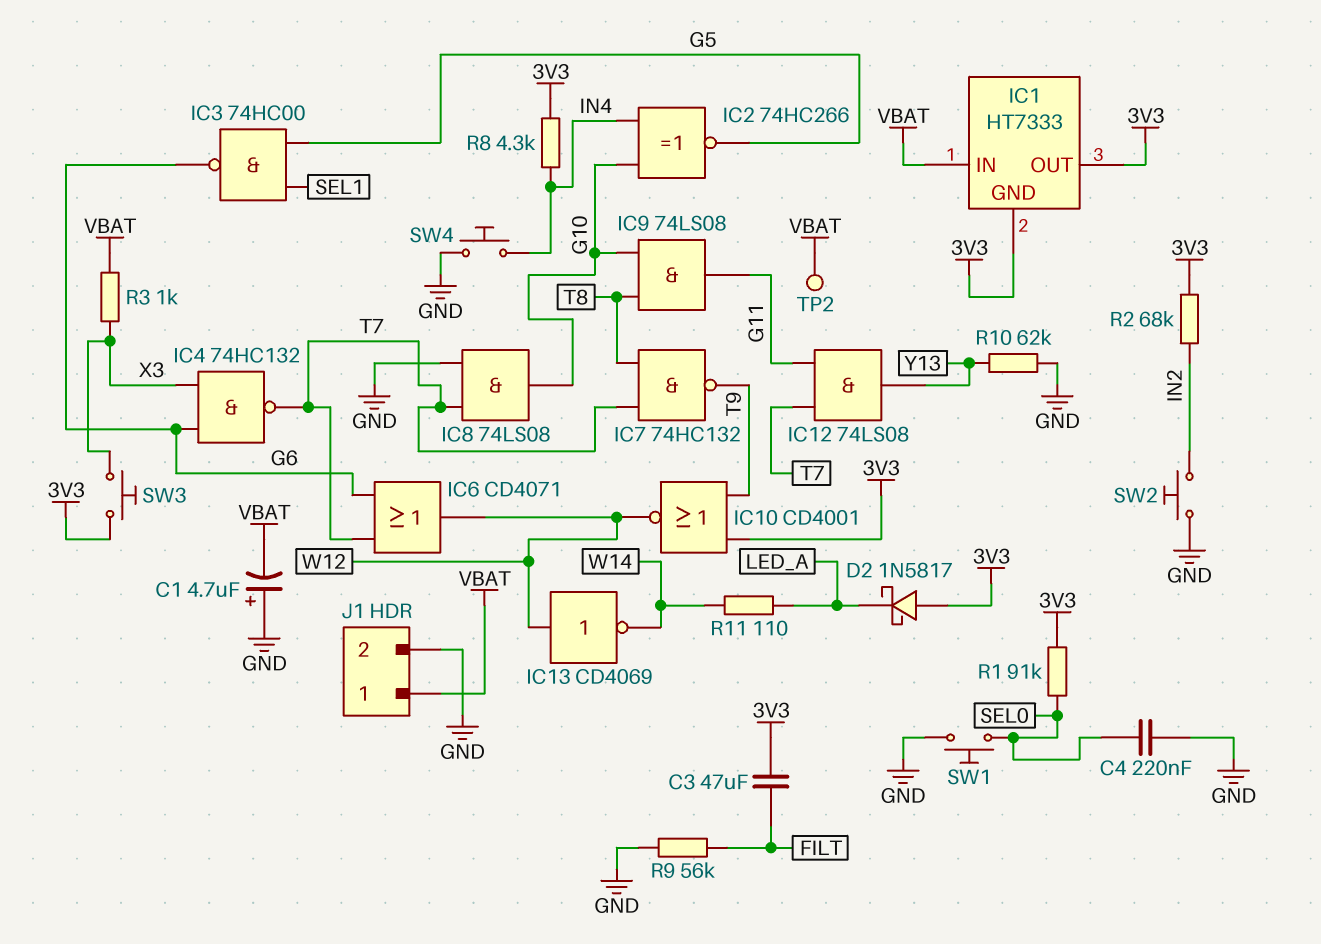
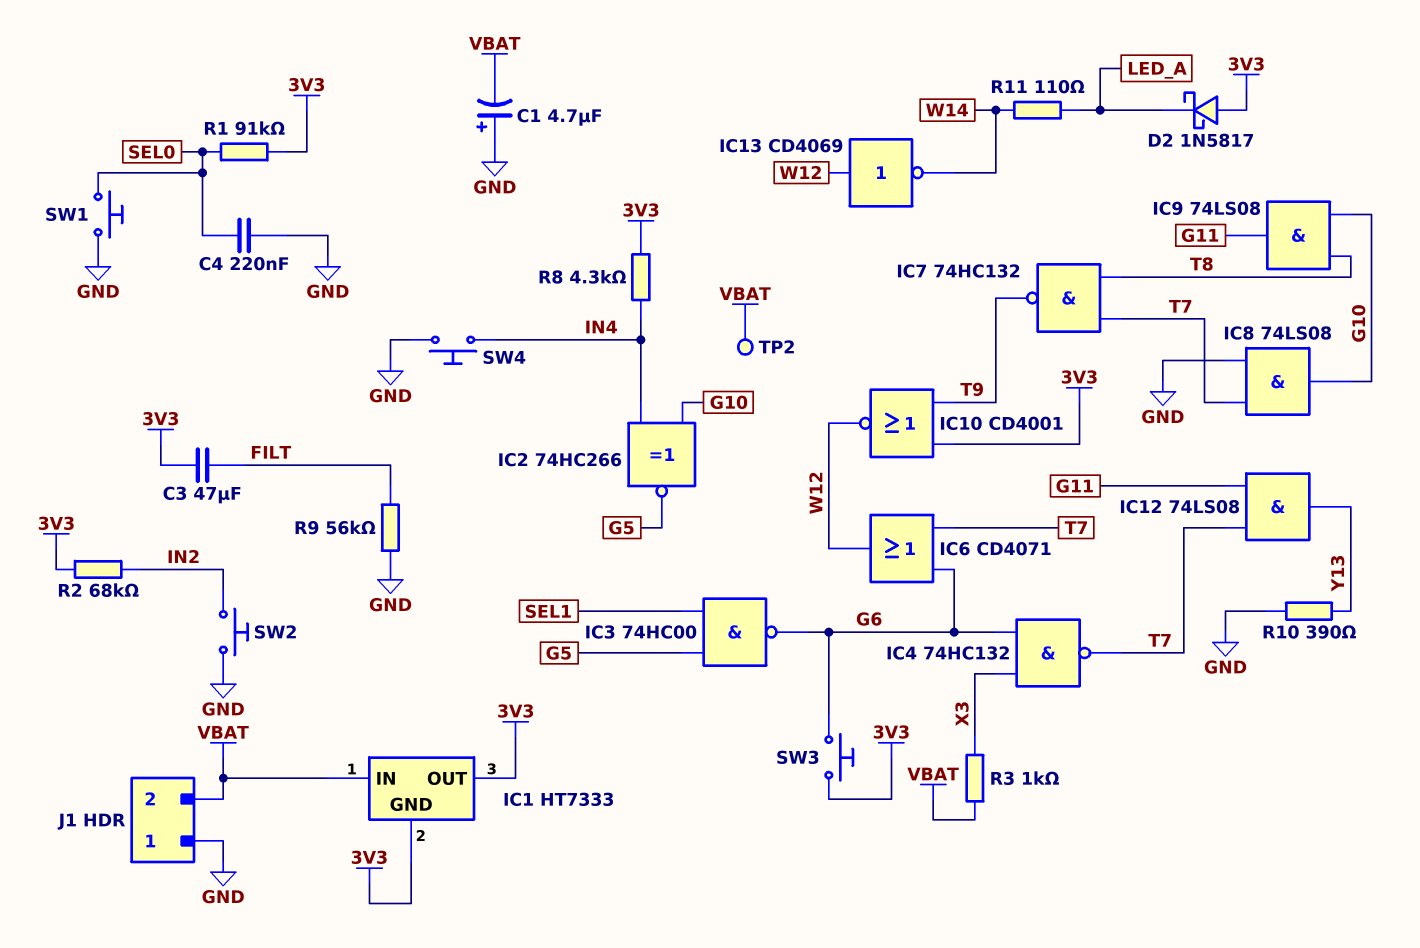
J1 pin 1: VBAT -> GND
J1 pin 2: GND -> VBAT
R10: 62k (GND, Y13) -> 390 (GND, Y13)
SW3: button (3V3, X3) -> button (3V3, G6)

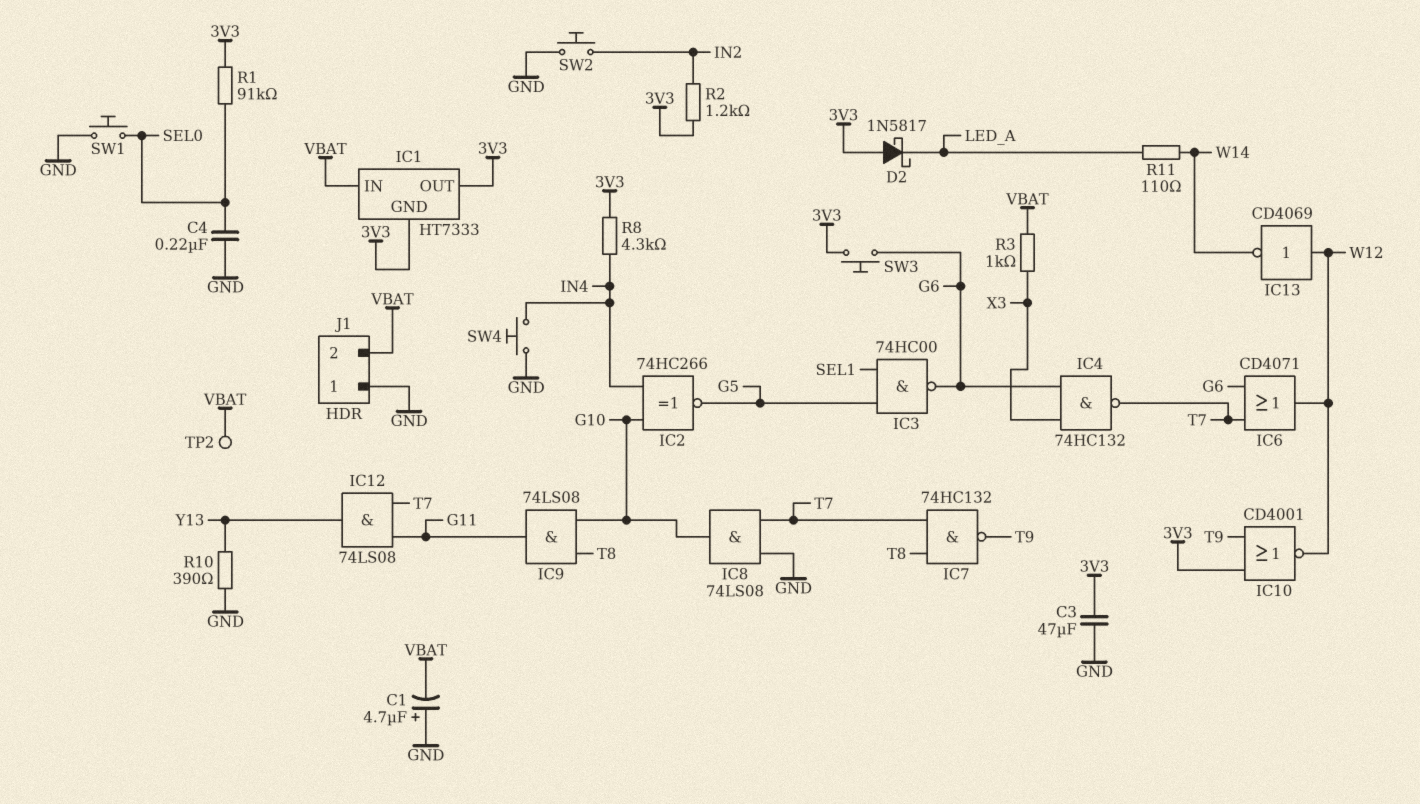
C3: 47uF (3V3, FILT) -> 47uF (3V3, GND)
R2: 68k (3V3, IN2) -> 1.2k (3V3, IN2)
R9: 56k (FILT, GND) -> none

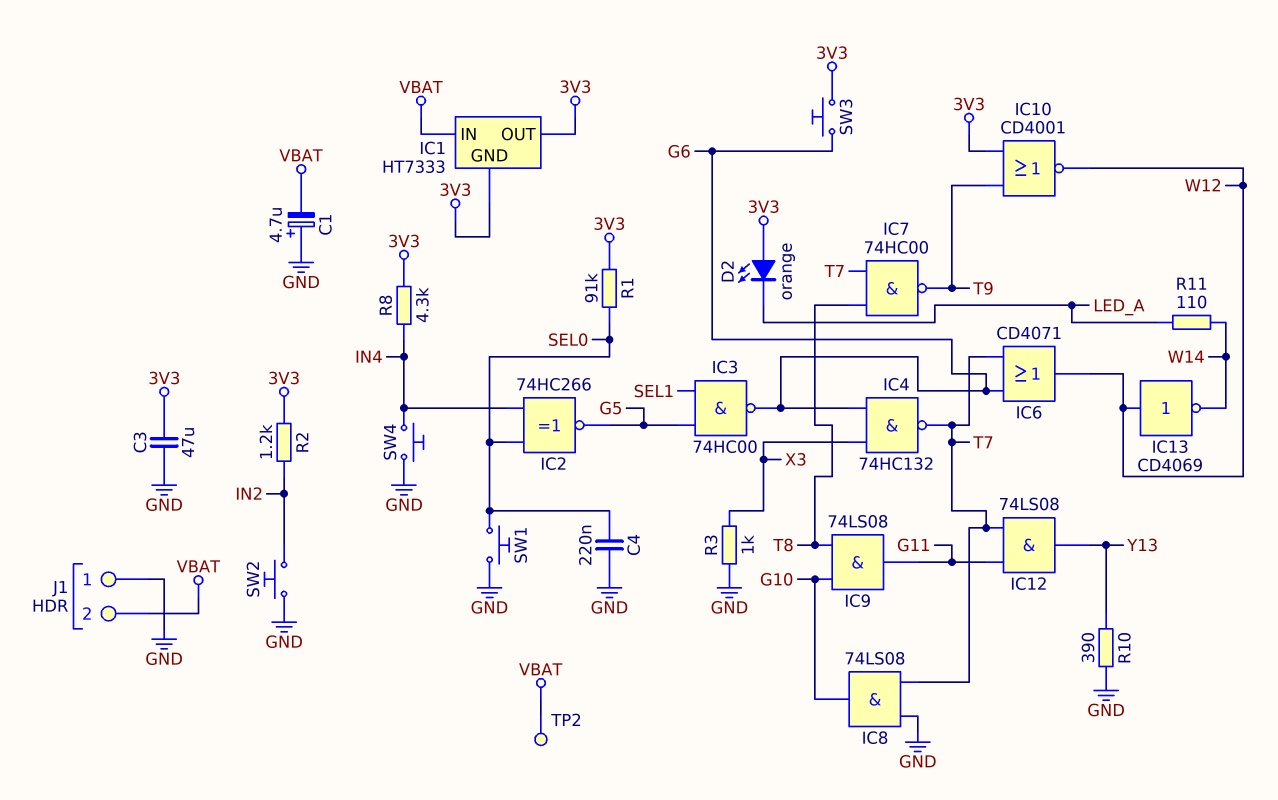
D2: schottky 1N5817 (A 3V3, K LED_A) -> LED orange (A 3V3, K LED_A)
IC2: XNOR 74HC266 (in G10, in IN4, out G5) -> XNOR 74HC266 (in IN4, in SEL0, out G5)
IC7: NAND 74HC132 (in T7, in T8, out T9) -> NAND 74HC00 (in T7, in T8, out T9)
R3: 1k (VBAT, X3) -> 1k (GND, X3)

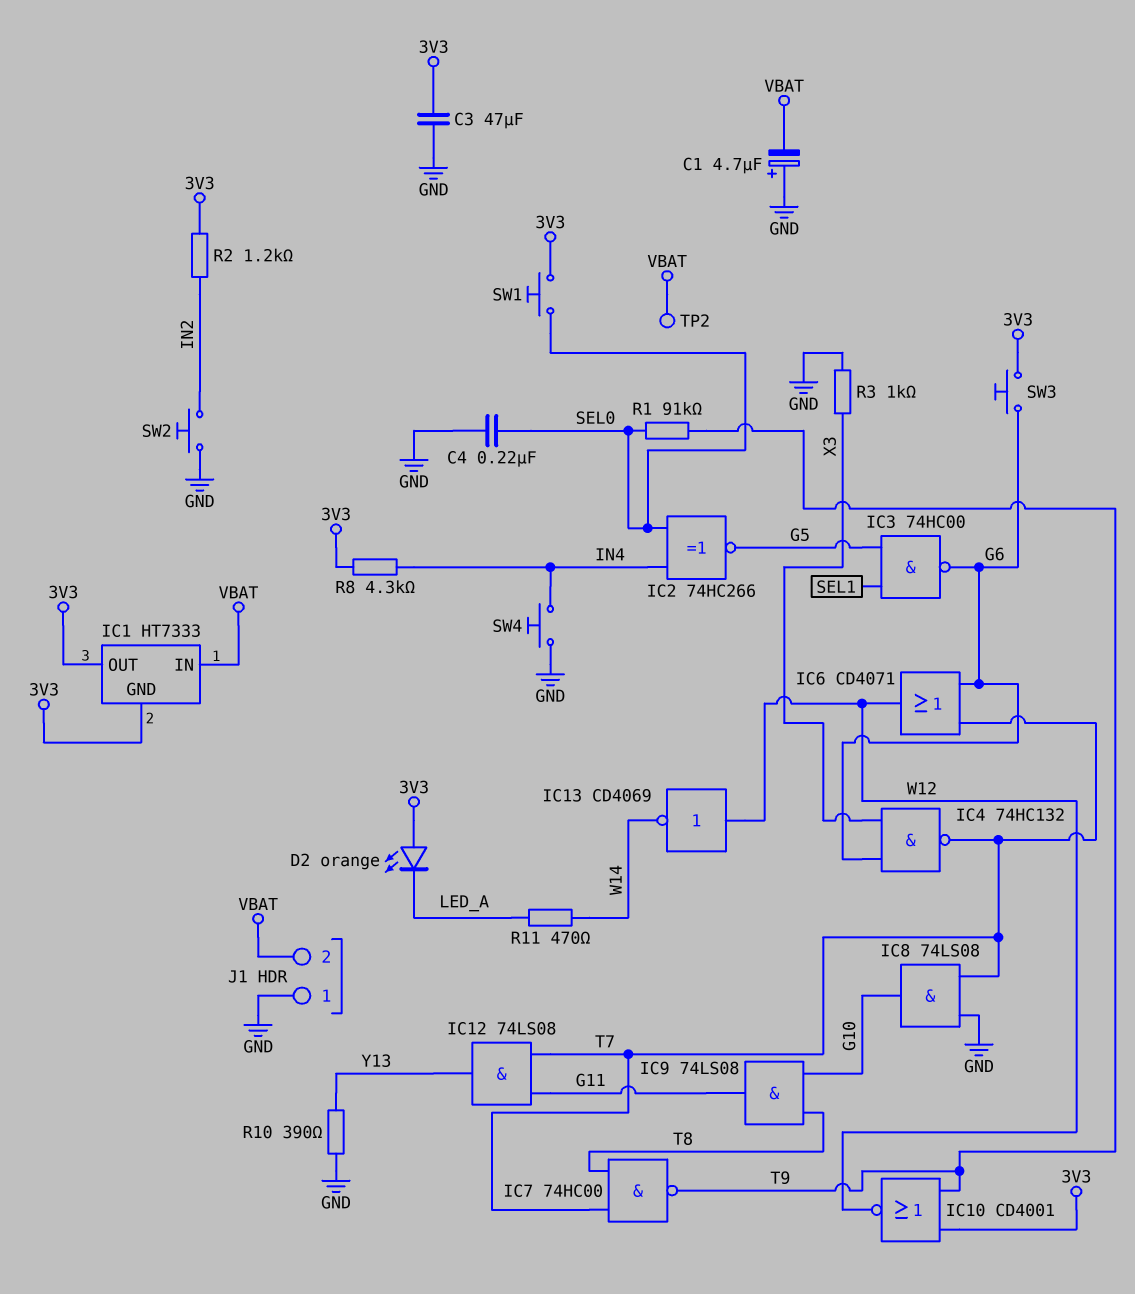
R1: 91k (3V3, SEL0) -> 91k (SEL0, T9)
R11: 110 (LED_A, W14) -> 470 (LED_A, W14)
SW1: button (GND, SEL0) -> button (3V3, SEL0)

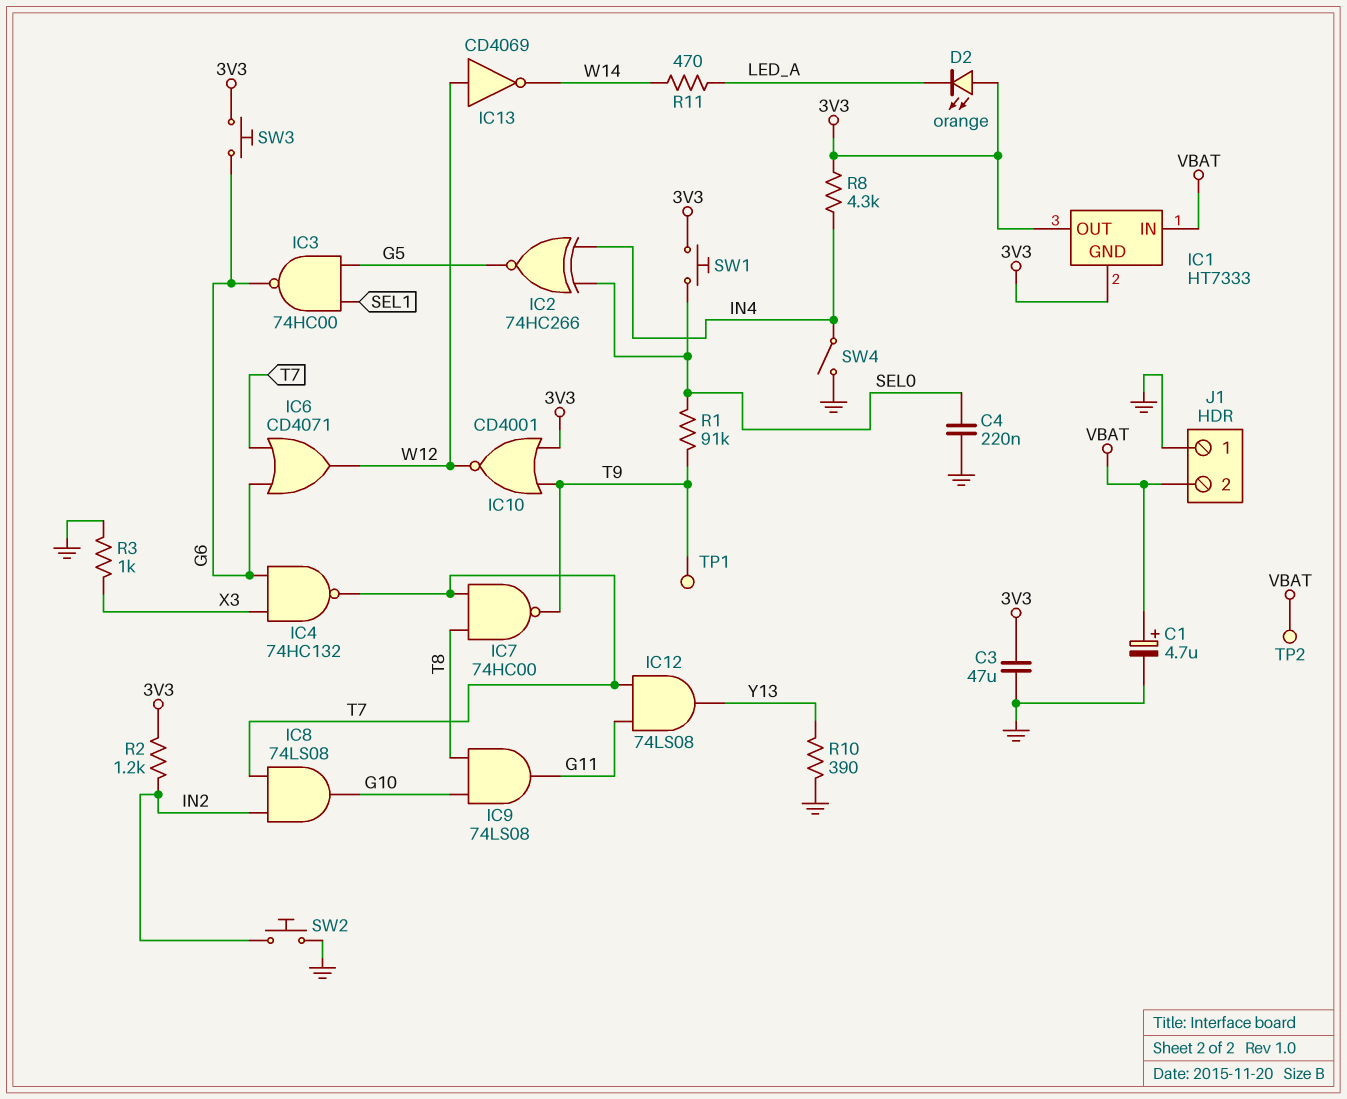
C1: 4.7uF (plus GND, minus VBAT) -> 4.7uF (plus VBAT, minus GND)
IC8: AND 74LS08 (in GND, in T7, out G10) -> AND 74LS08 (in IN2, in T7, out G10)
SW4: button (GND, IN4) -> switch (GND, IN4)
TP1: none -> test point (T9)

